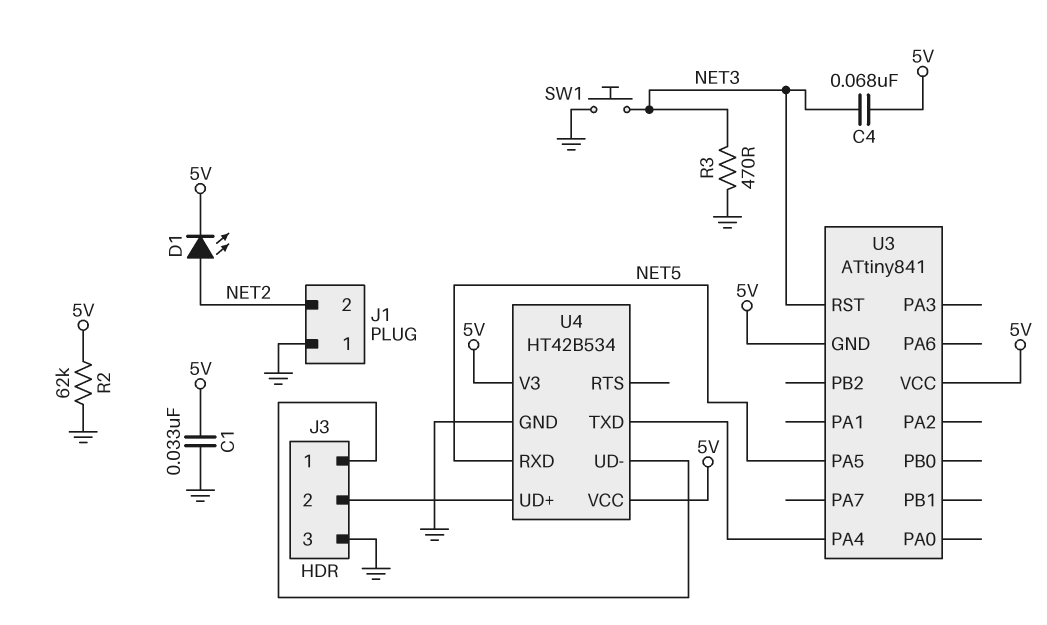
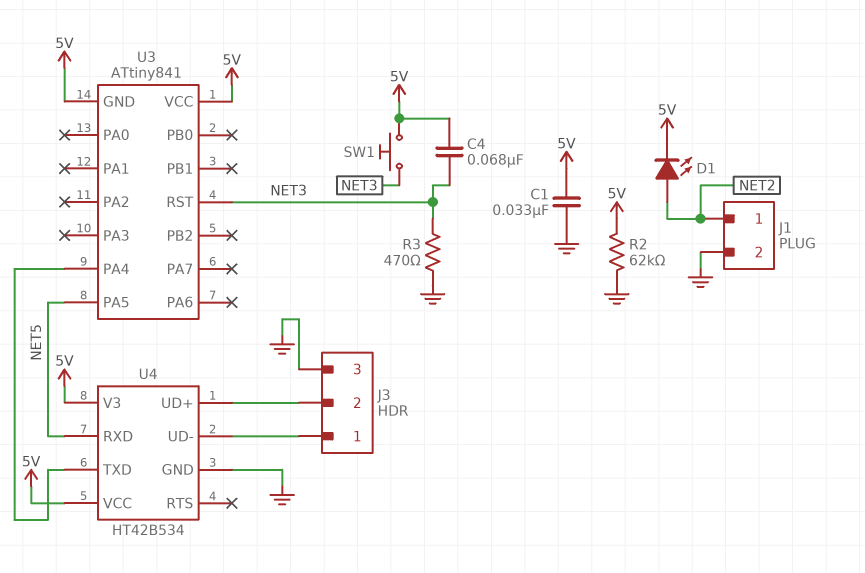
J1 pin 1: GND -> NET2
J1 pin 2: NET2 -> GND
SW1: button (GND, NET3) -> button (5V, NET3)

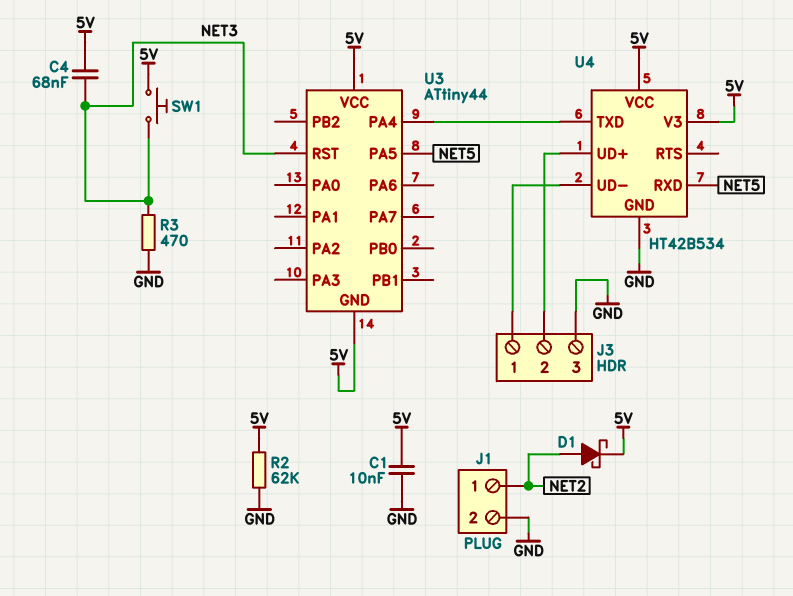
C1: 33nF (5V, GND) -> 10nF (5V, GND)
D1: LED (A NET2, K 5V) -> schottky (A NET2, K 5V)
U3: ATtiny841 -> ATtiny44

